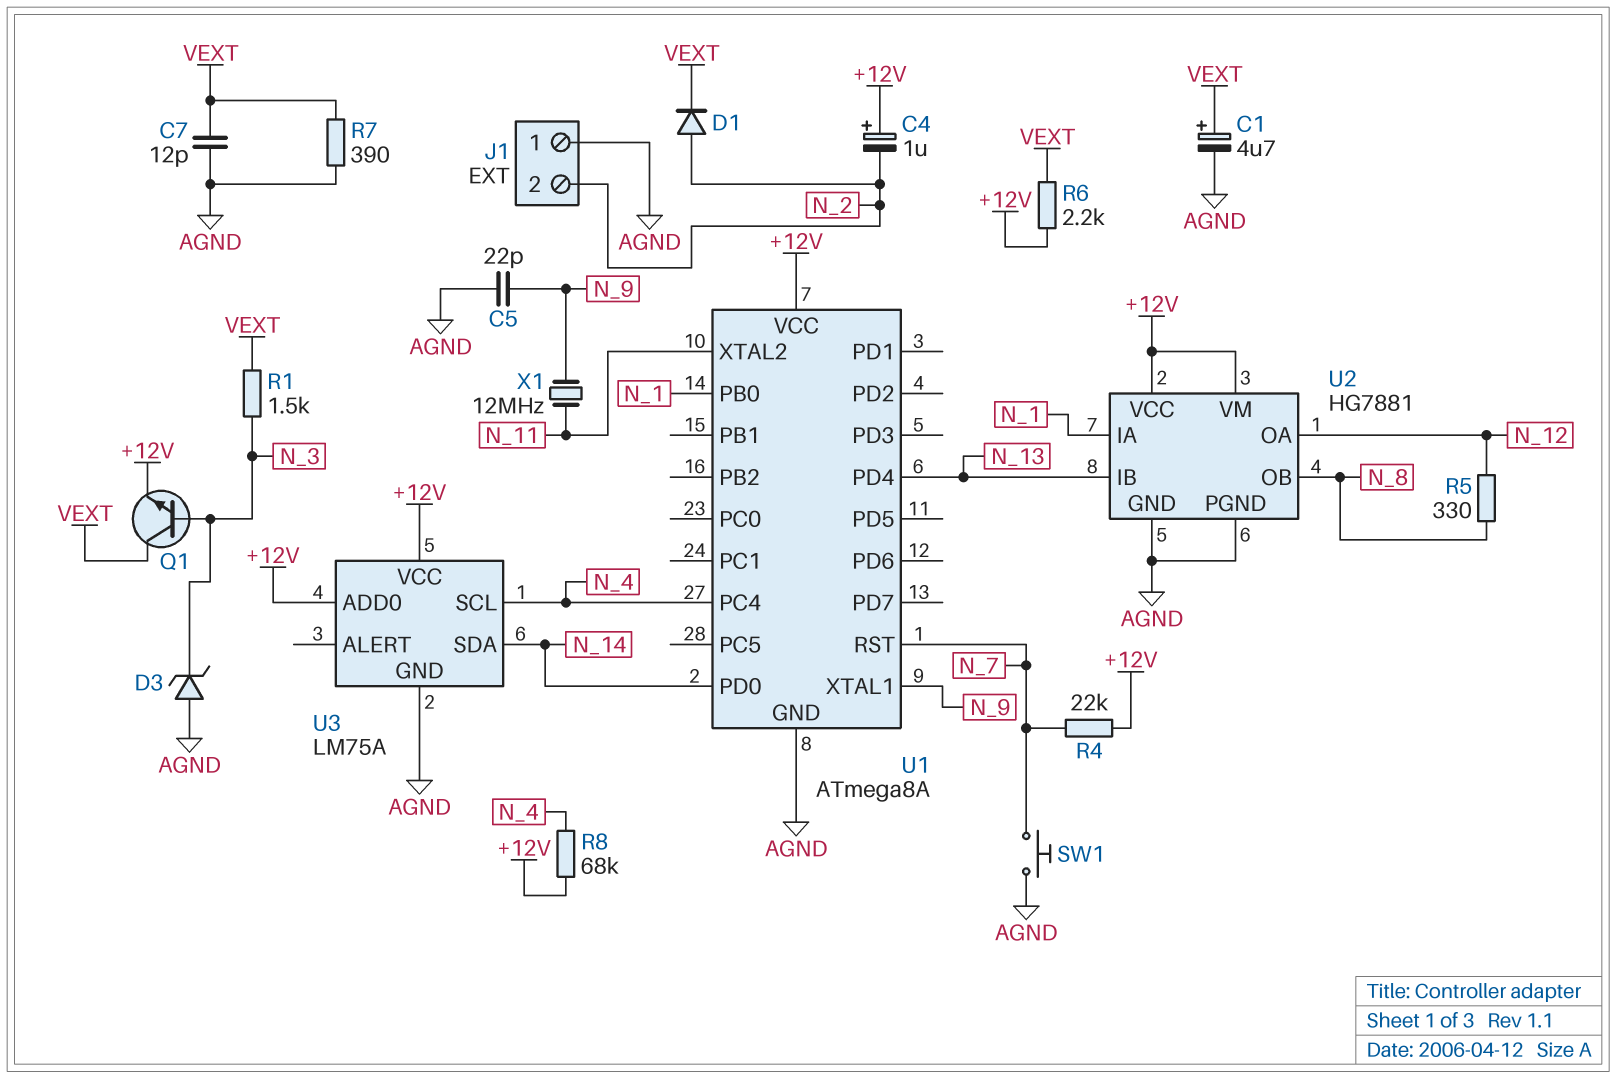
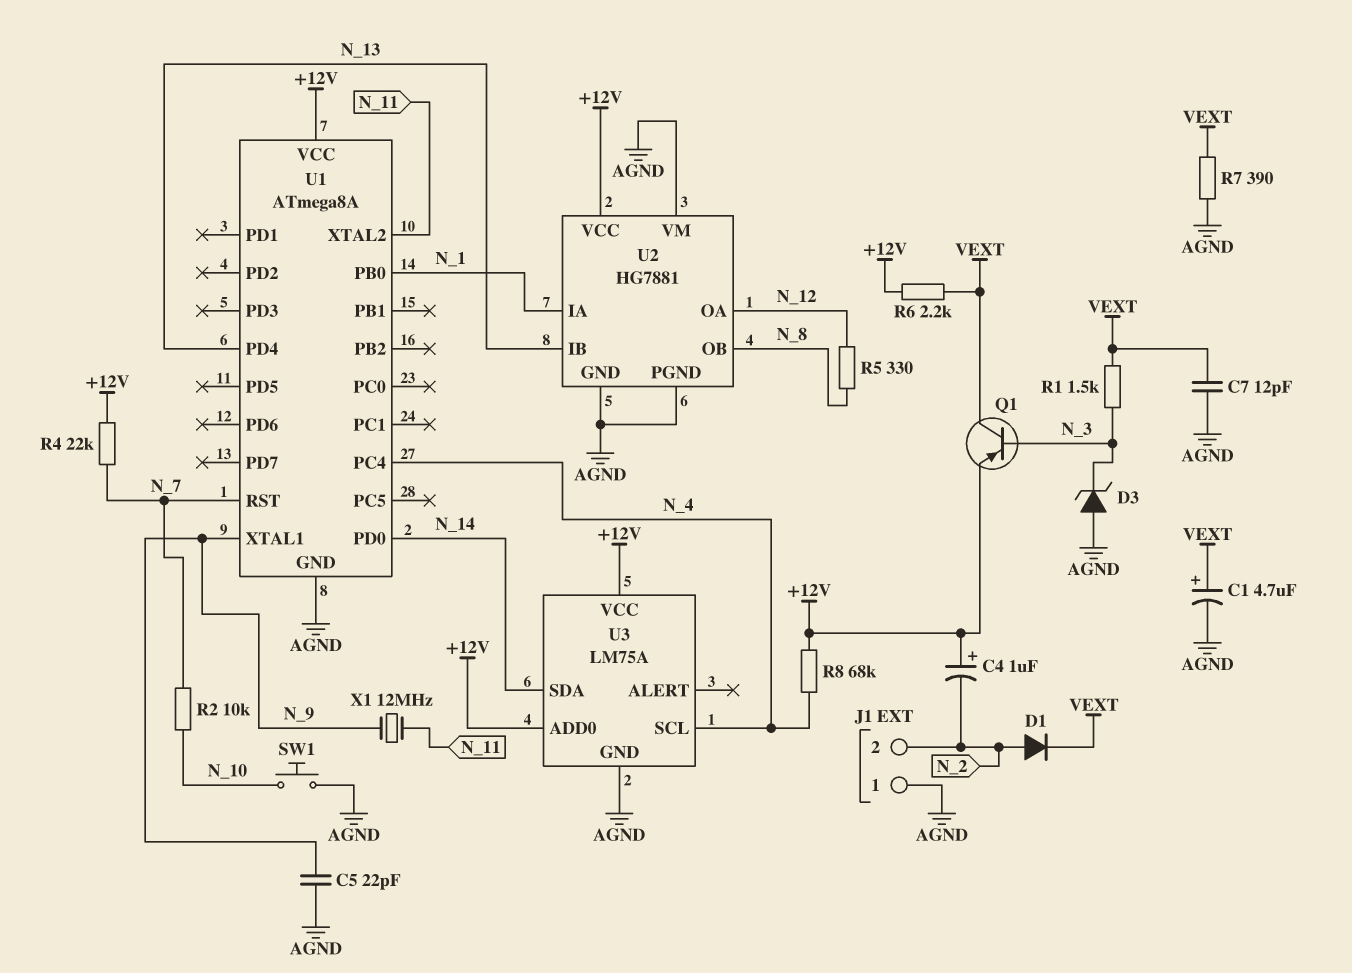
Q1: NPN (B N_3, C VEXT, E +12V) -> PNP (B N_3, C VEXT, E +12V)
R2: none -> 10k (N_7, N_10)
SW1: button (AGND, N_7) -> button (AGND, N_10)
U2 pin VM: +12V -> AGND

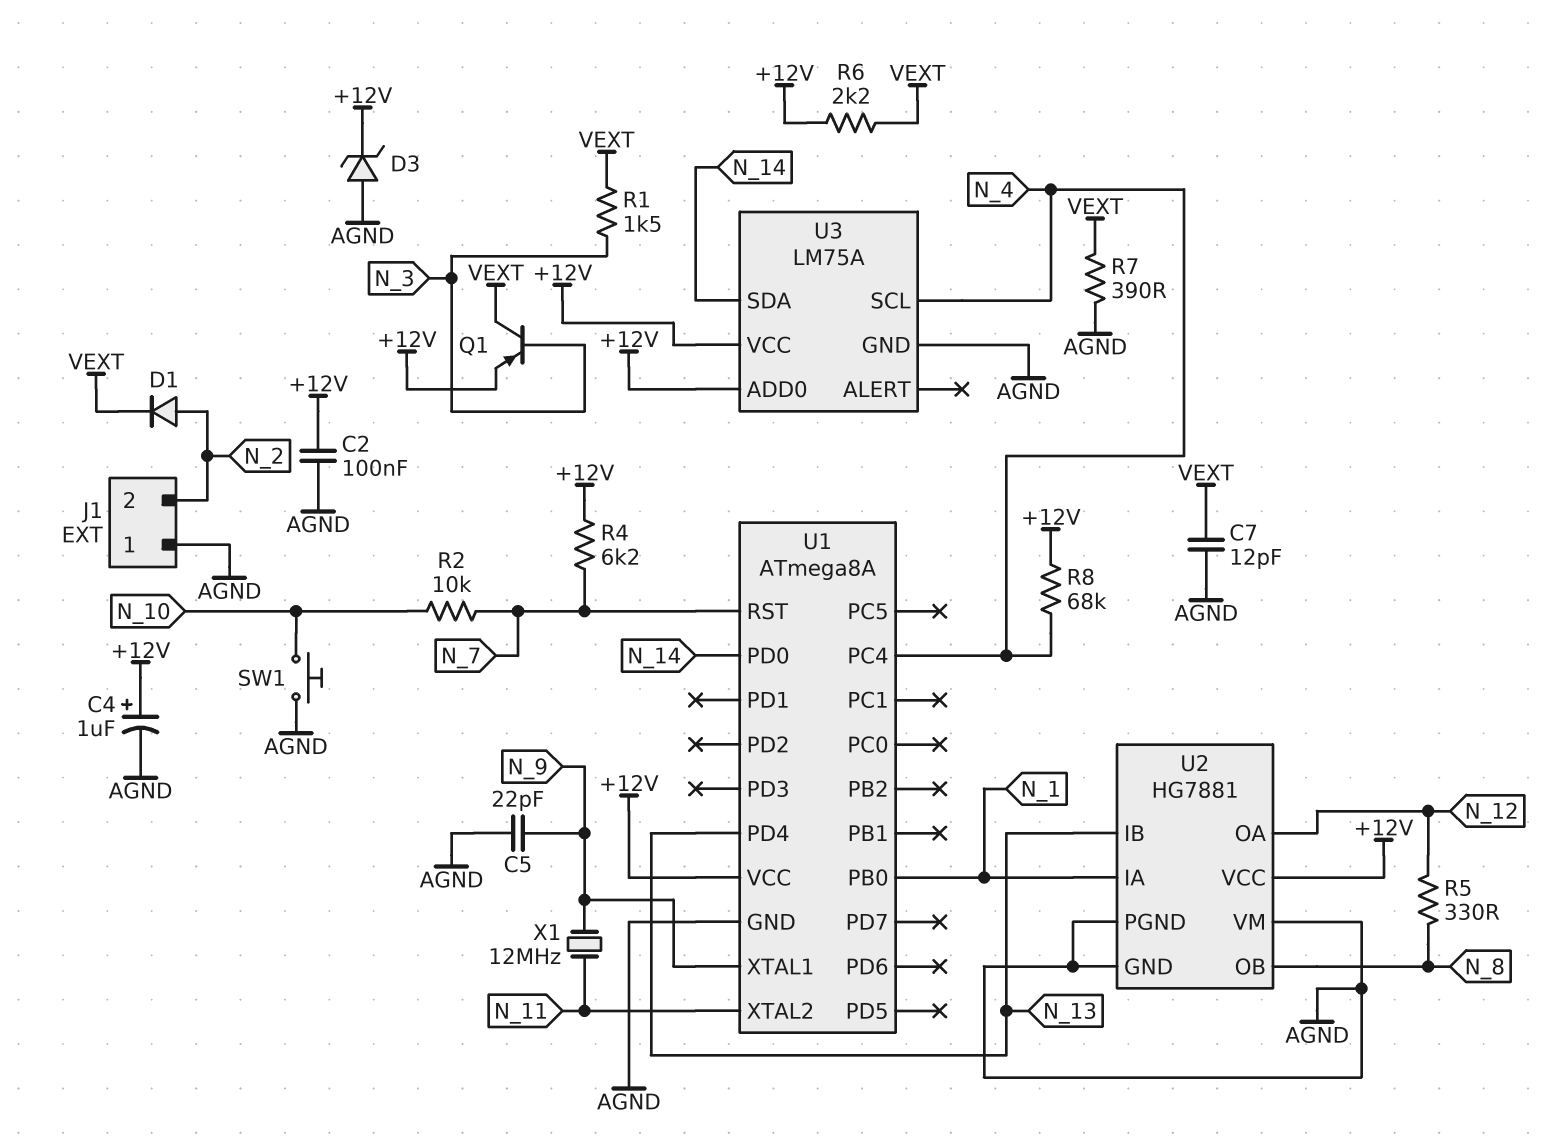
C1: 4.7uF (plus VEXT, minus AGND) -> none
C2: none -> 100nF (+12V, AGND)
C4: 1uF (plus +12V, minus N_2) -> 1uF (plus +12V, minus AGND)
D3: zener (A AGND, K N_3) -> zener (A AGND, K +12V)
R4: 22k (+12V, N_7) -> 6.2k (+12V, N_7)

